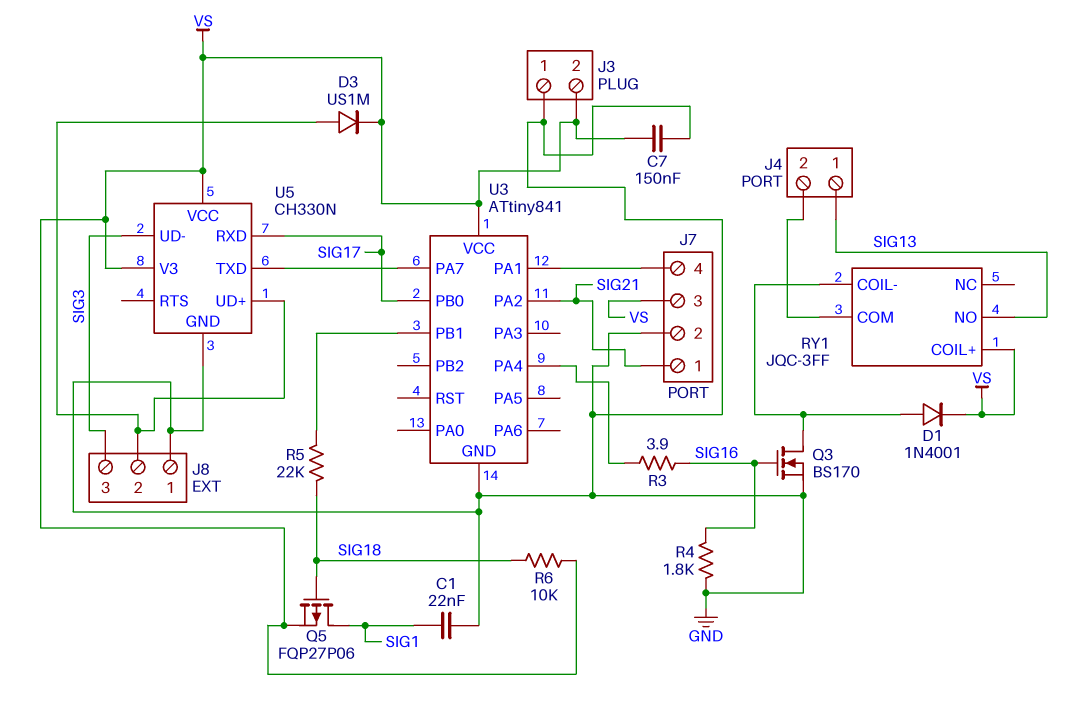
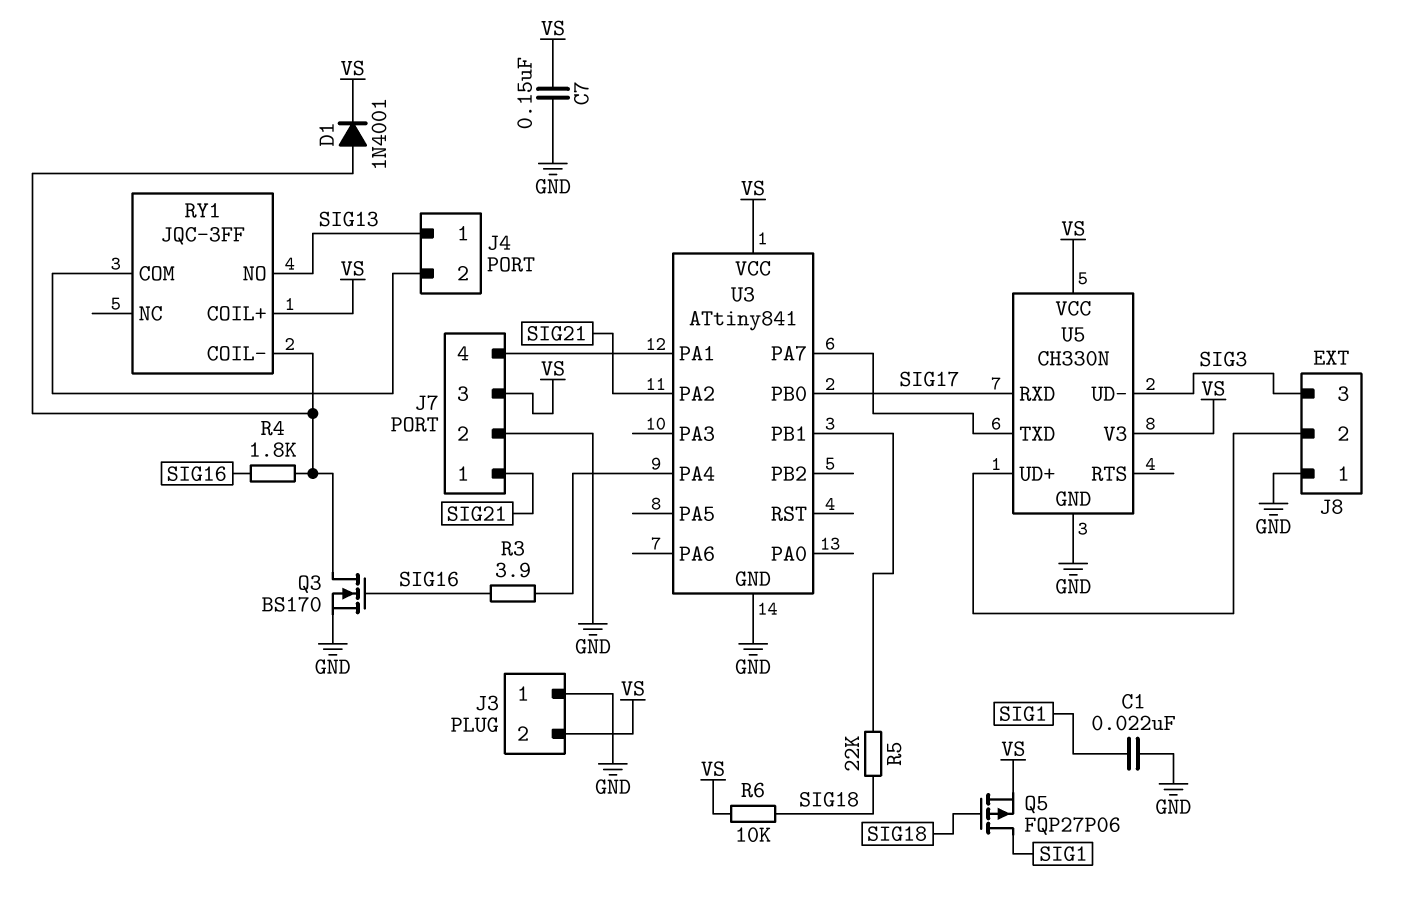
D3: diode US1M (A J8/2, K VS) -> none
R4: 1.8k (GND, SIG16) -> 1.8k (RY1/COIL-, SIG16)

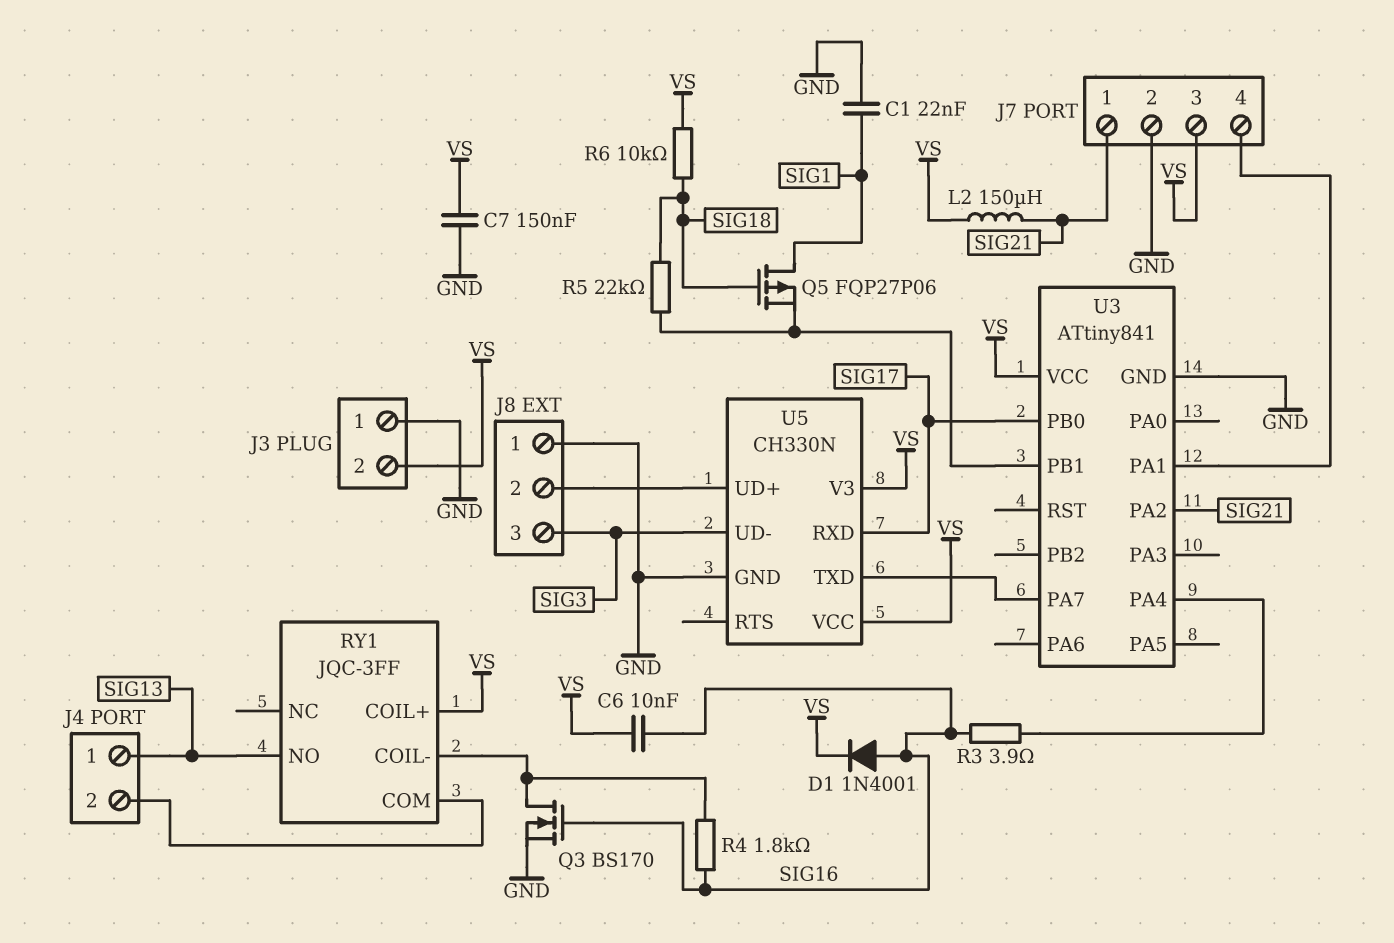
C6: none -> 10nF (SIG16, VS)
D1: diode 1N4001 (A RY1/COIL-, K VS) -> diode 1N4001 (A SIG16, K VS)
L2: none -> 150uH (SIG21, VS)
Q5: PMOS FQP27P06 (G SIG18, D SIG1, S VS) -> PMOS FQP27P06 (G SIG18, D SIG1, S U3/PB1)

